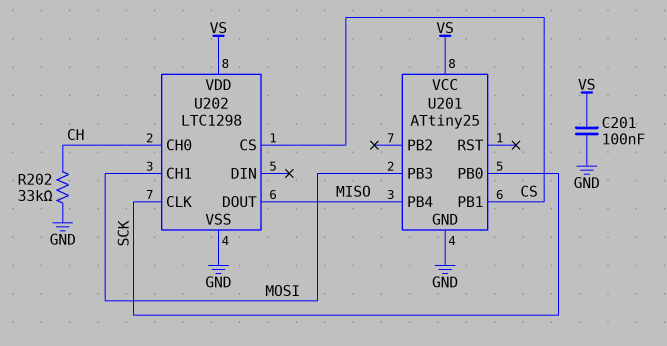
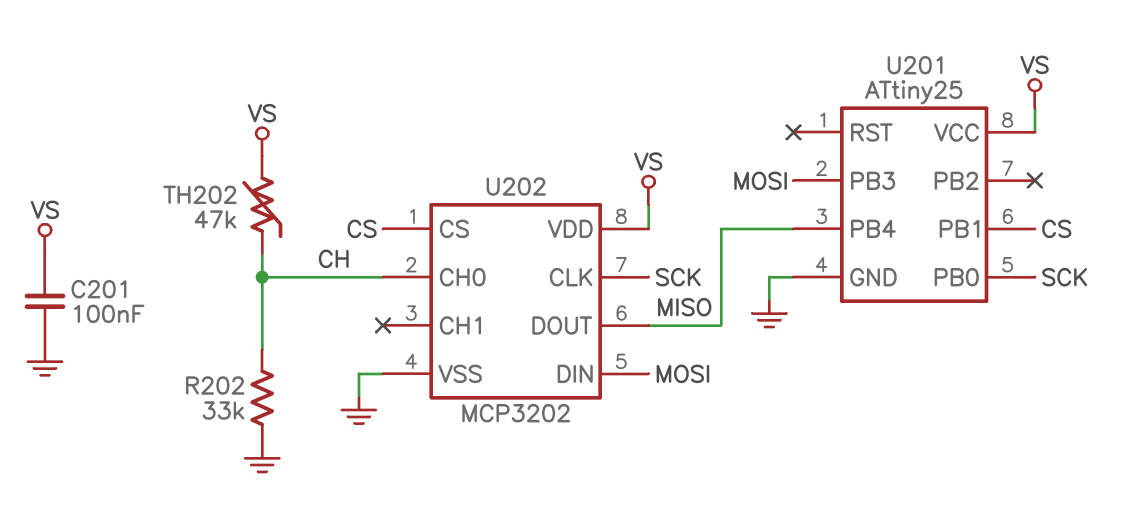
TH202: none -> 47k (CH, VS)
U202: LTC1298 -> MCP3202
U202 pin CH1: MOSI -> none
U202 pin DIN: none -> MOSI

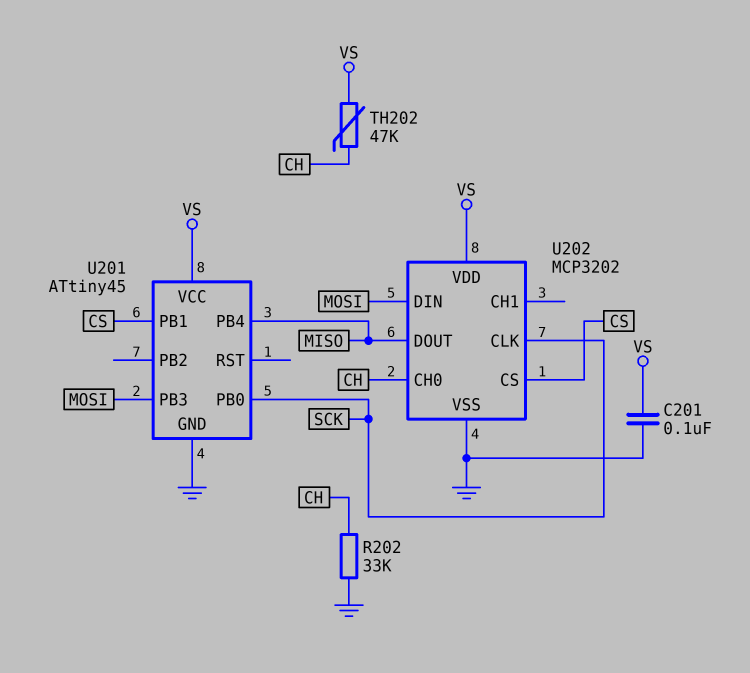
U201: ATtiny25 -> ATtiny45

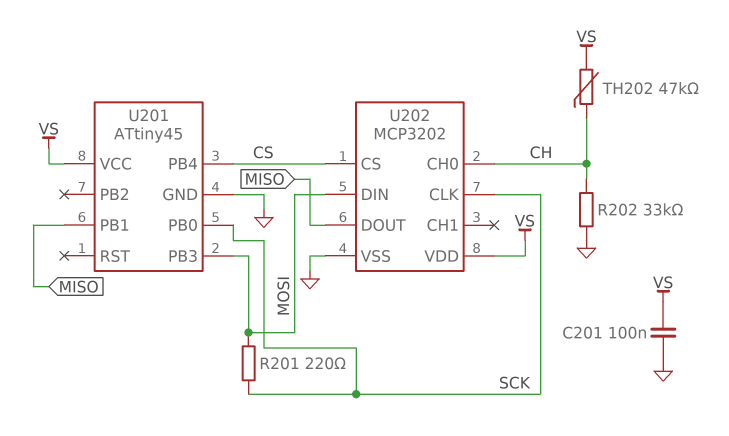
R201: none -> 220 (MOSI, SCK)
U201 pin PB1: CS -> MISO
U201 pin PB4: MISO -> CS

